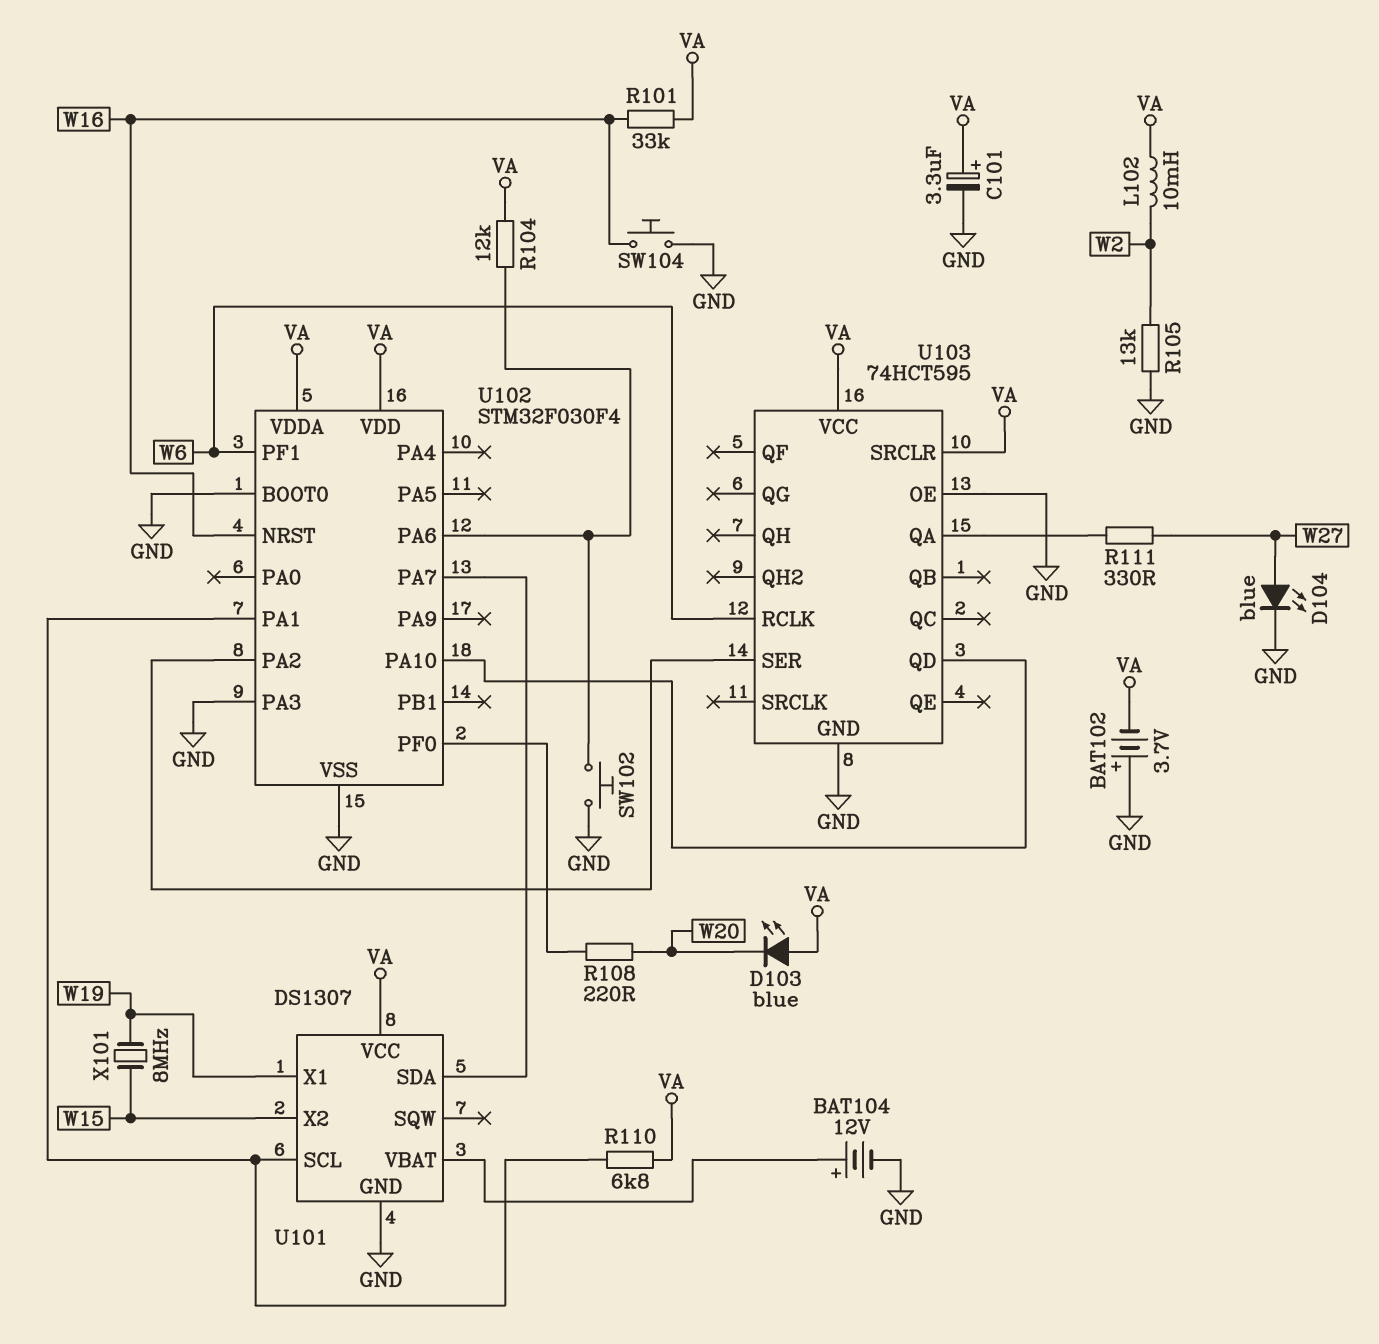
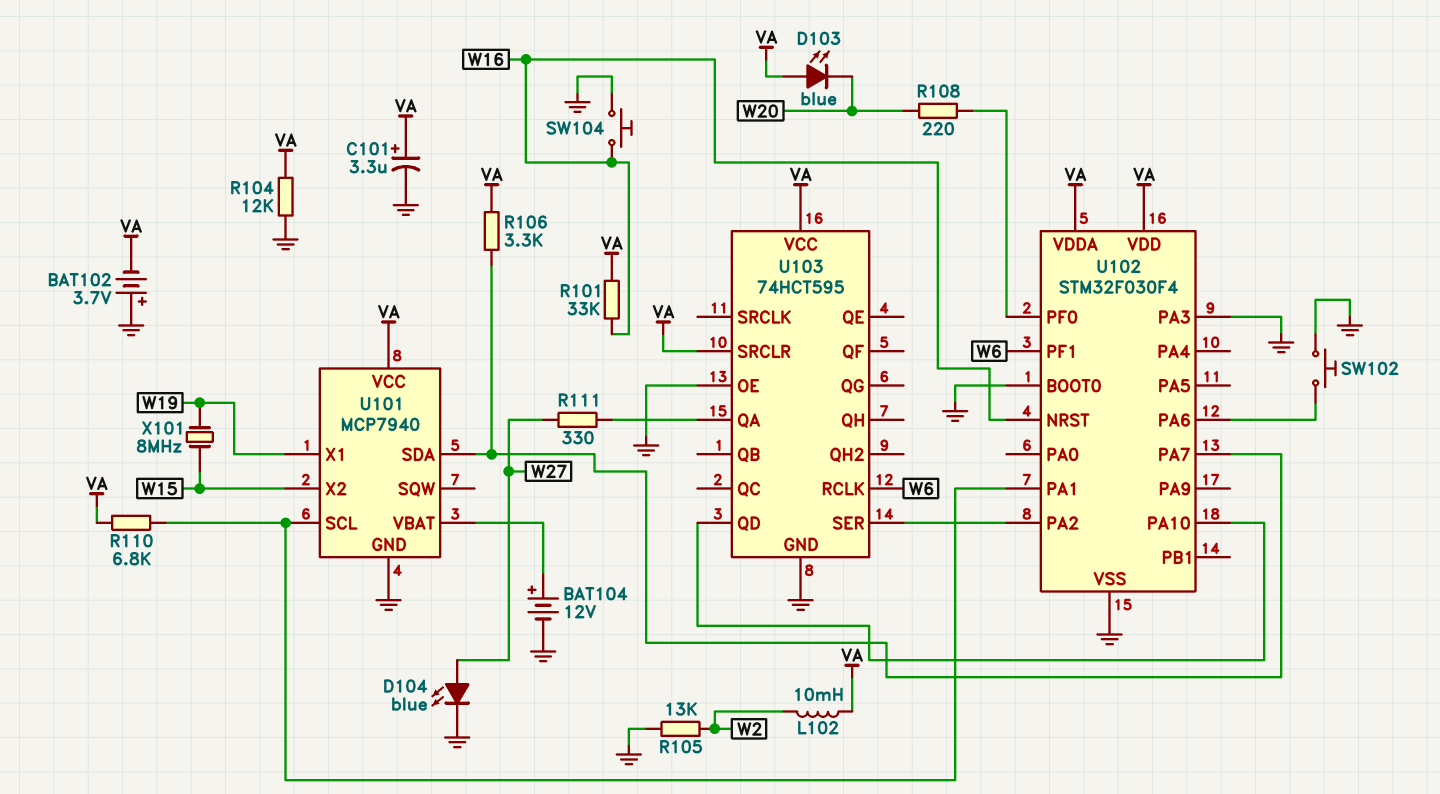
R104: 12k (U102/PA6, VA) -> 12k (GND, VA)
R106: none -> 3.3k (U101/SDA, VA)
U101: DS1307 -> MCP7940

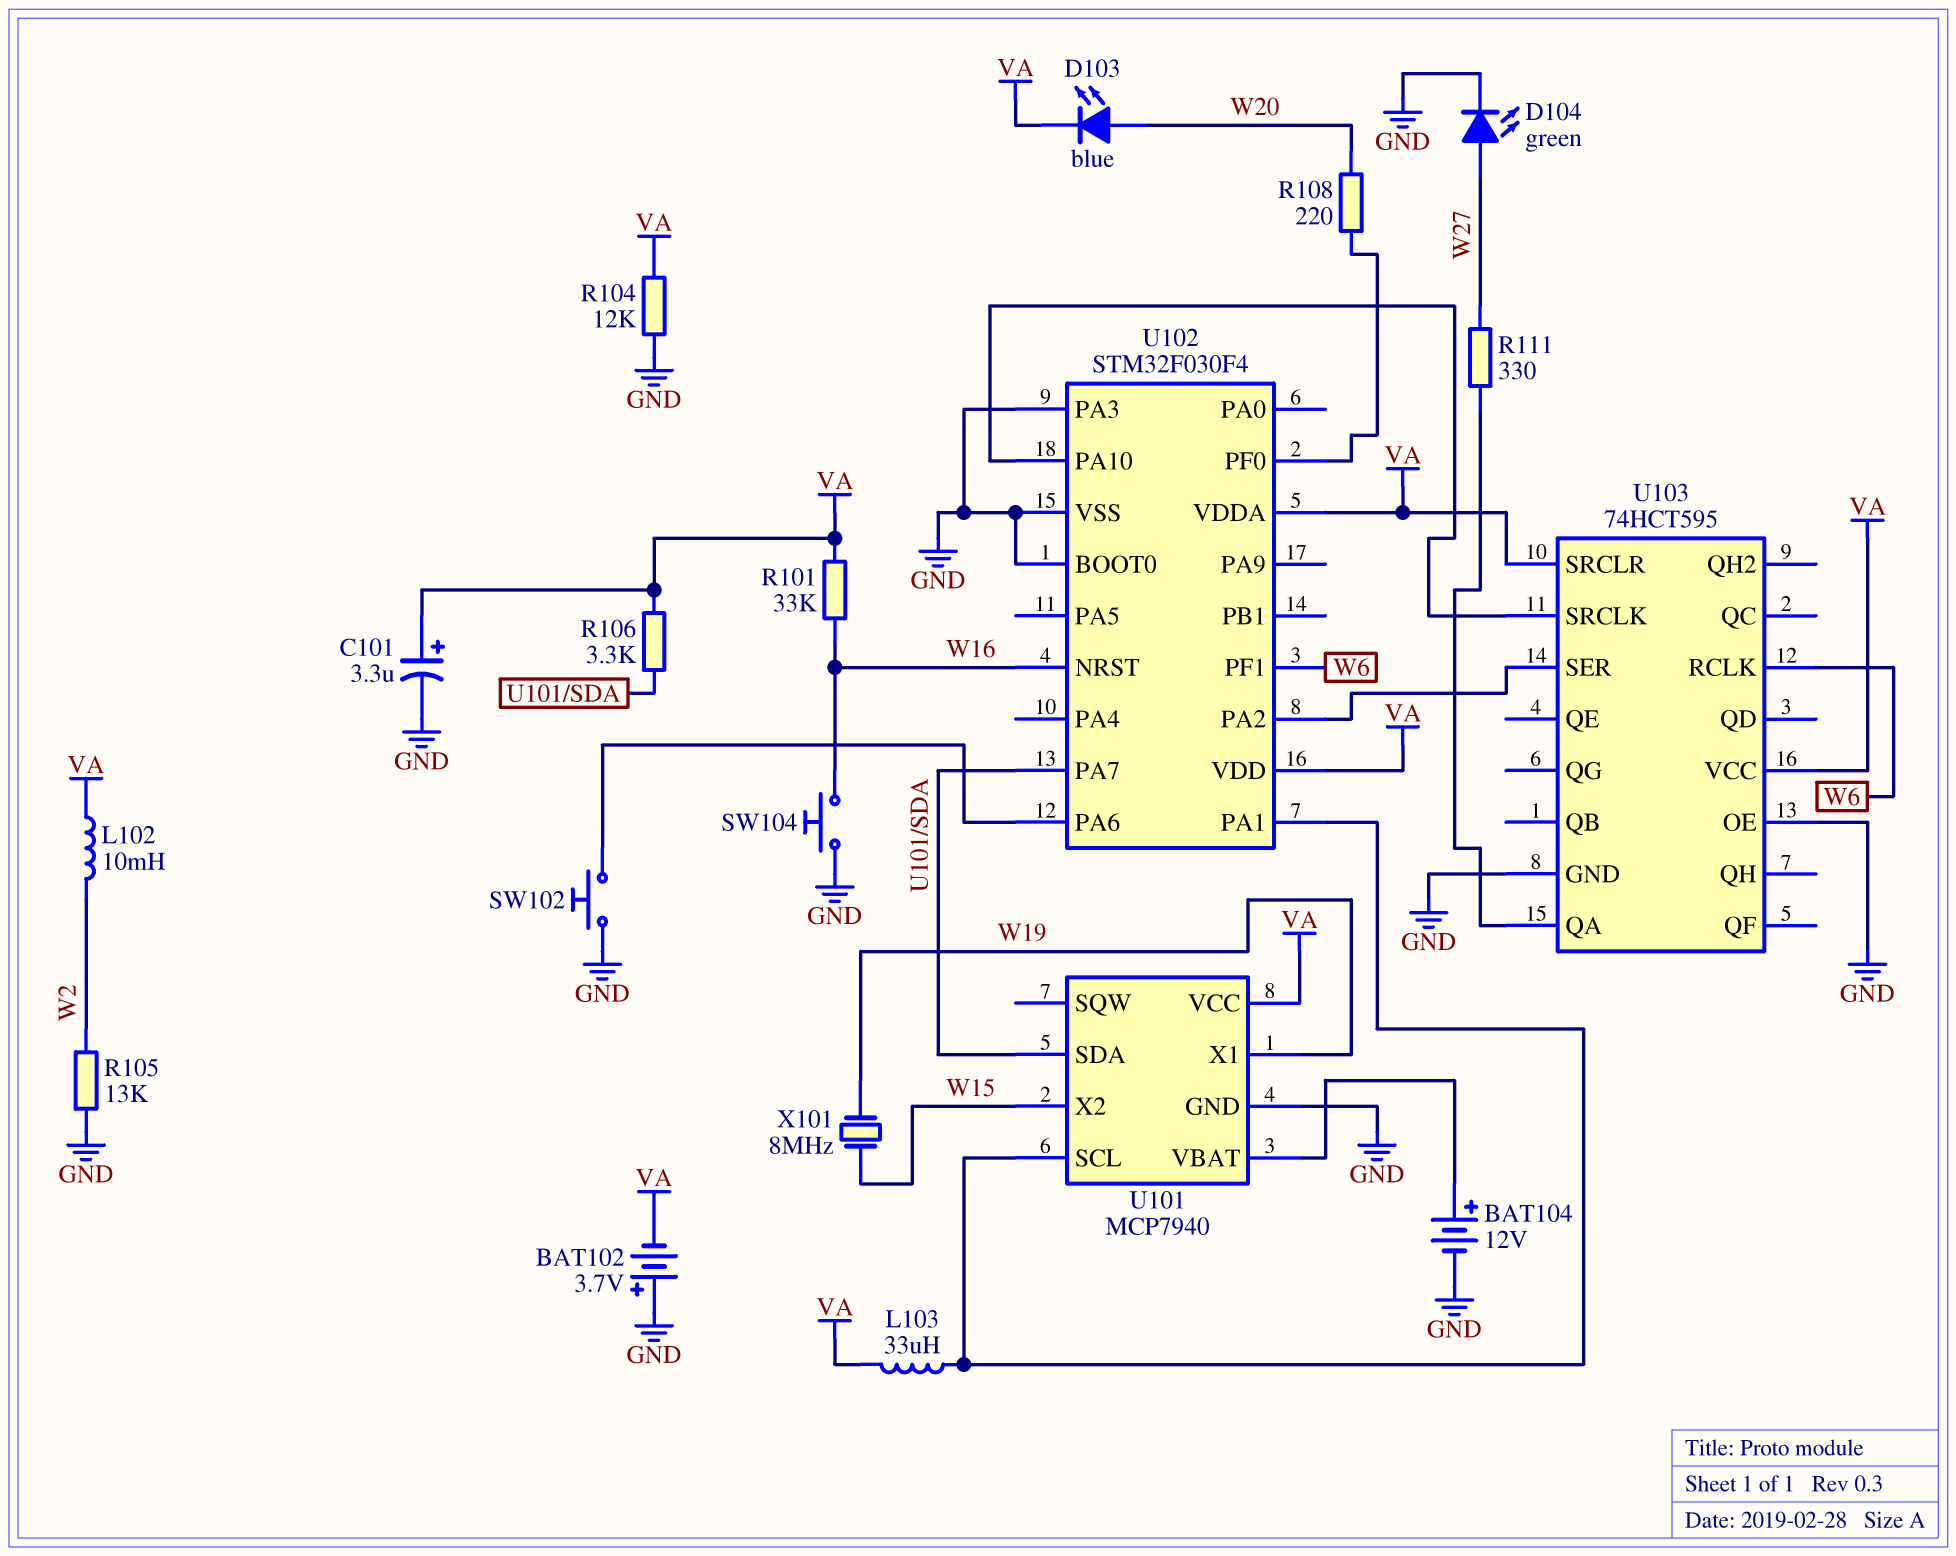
D103: LED blue (A VA, K W20) -> LED blue (A W20, K VA)
D104: LED blue (A W27, K GND) -> LED green (A W27, K GND)
L103: none -> 33uH (U101/SCL, VA)
R110: 6.8k (U101/SCL, VA) -> none
U103 pin QD: U102/PA10 -> none
U103 pin SRCLK: none -> U102/PA10

